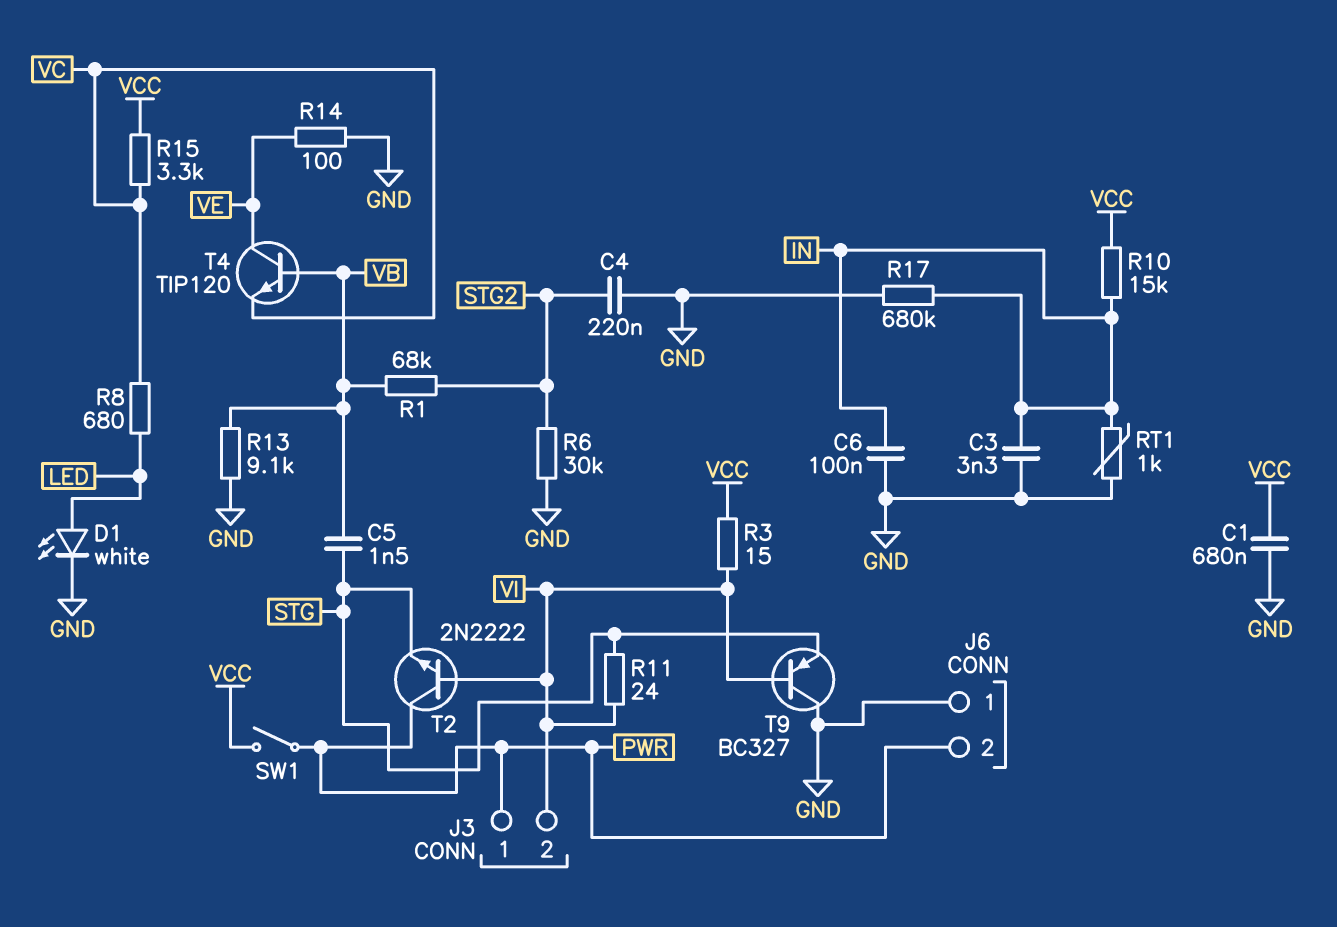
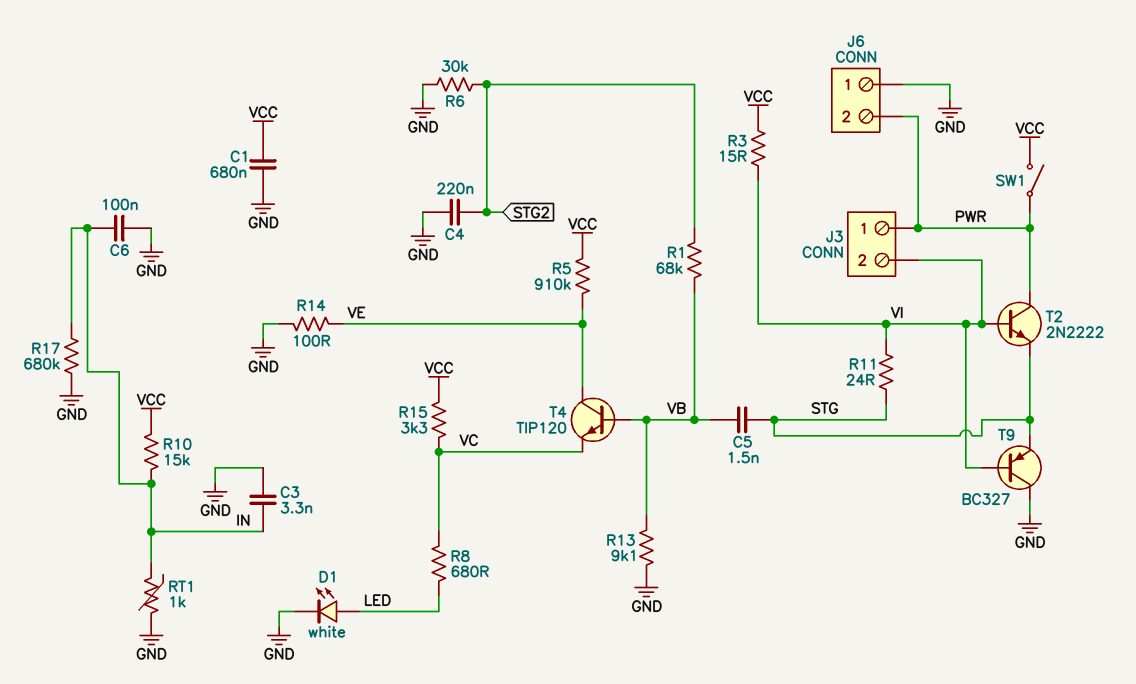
R5: none -> 910k (VCC, VE)

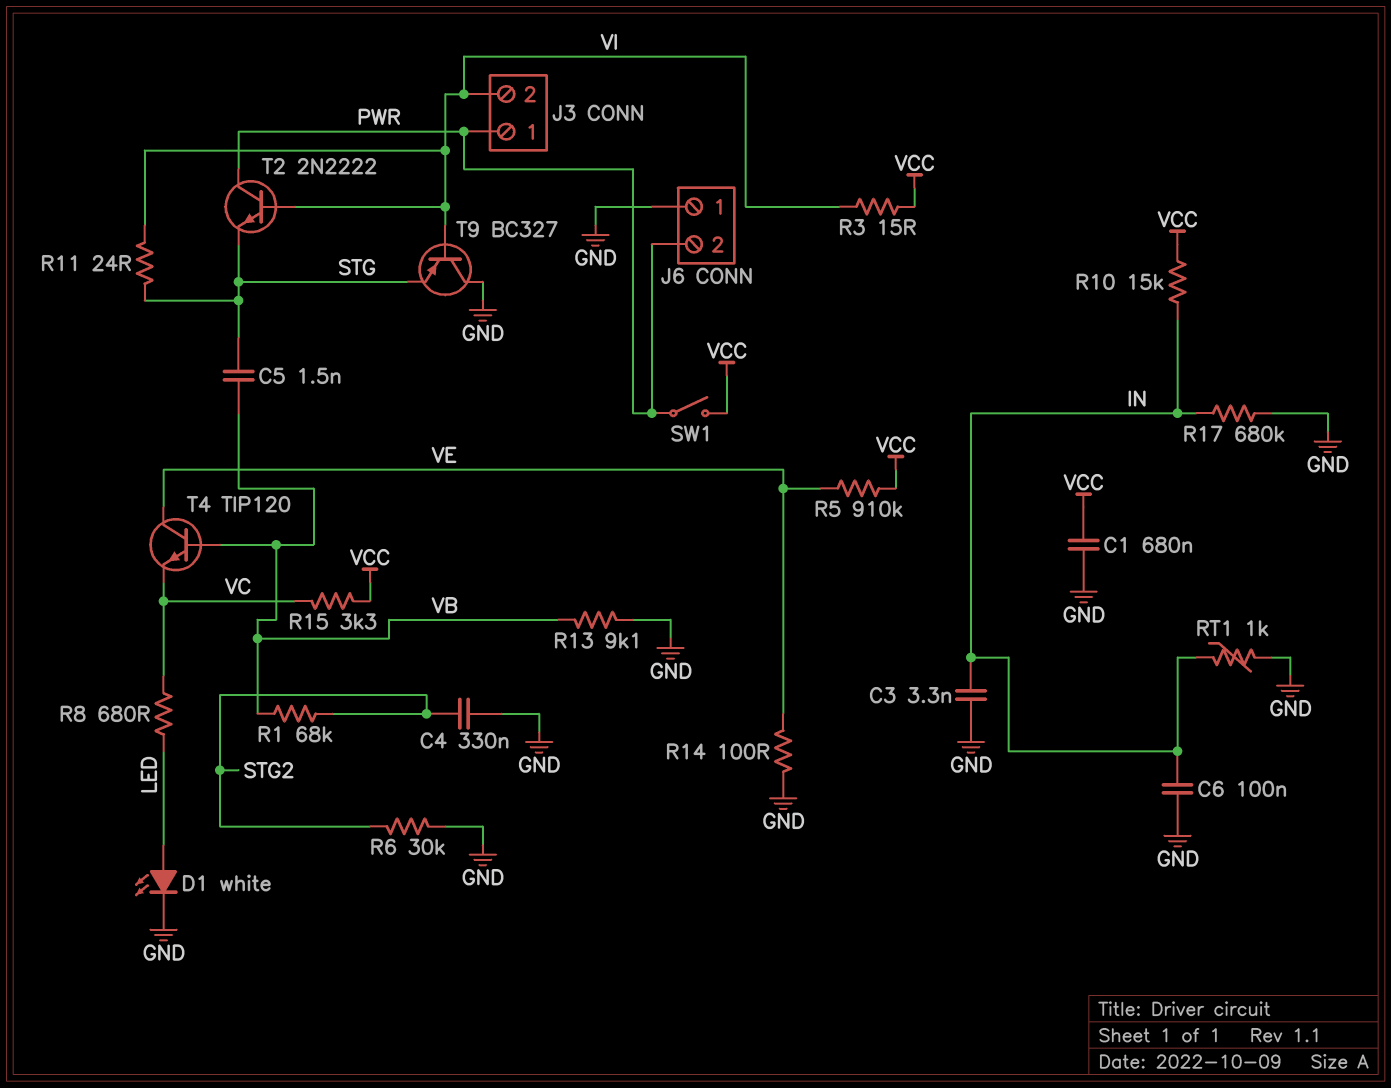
C4: 220nF (GND, STG2) -> 330nF (GND, STG2)

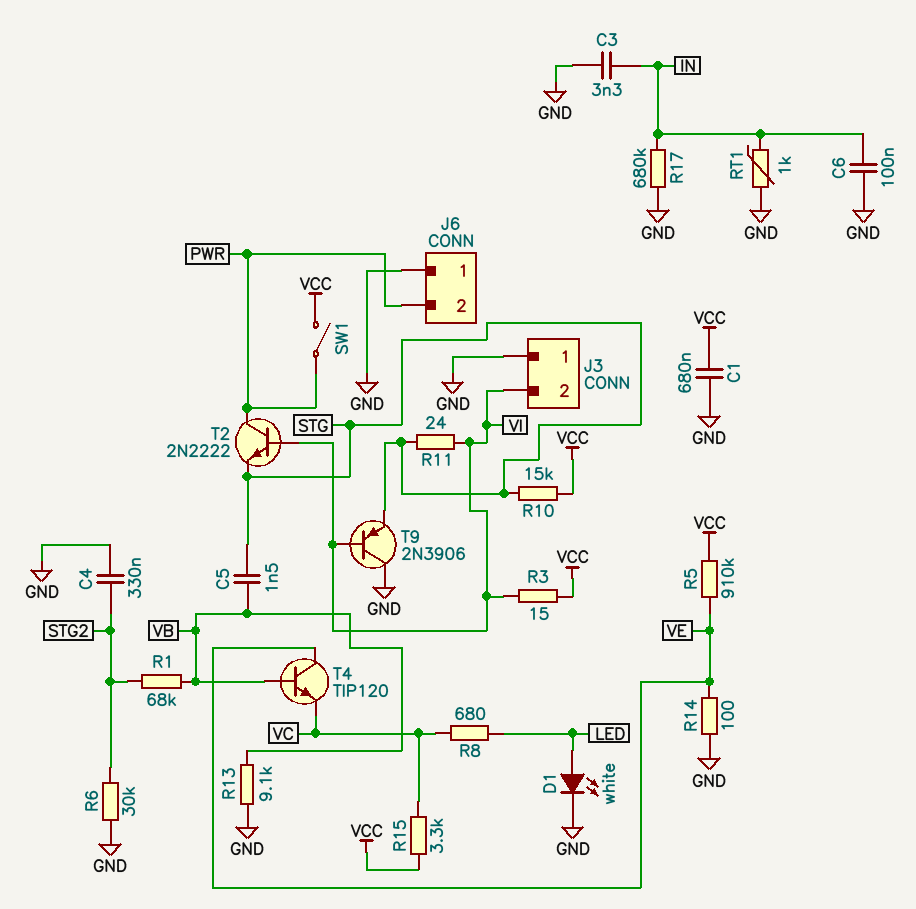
J3 pin 1: PWR -> GND
R10: 15k (IN, VCC) -> 15k (STG, VCC)
T9: PNP BC327 (B VI, C GND, E STG) -> PNP 2N3906 (B VI, C GND, E STG)

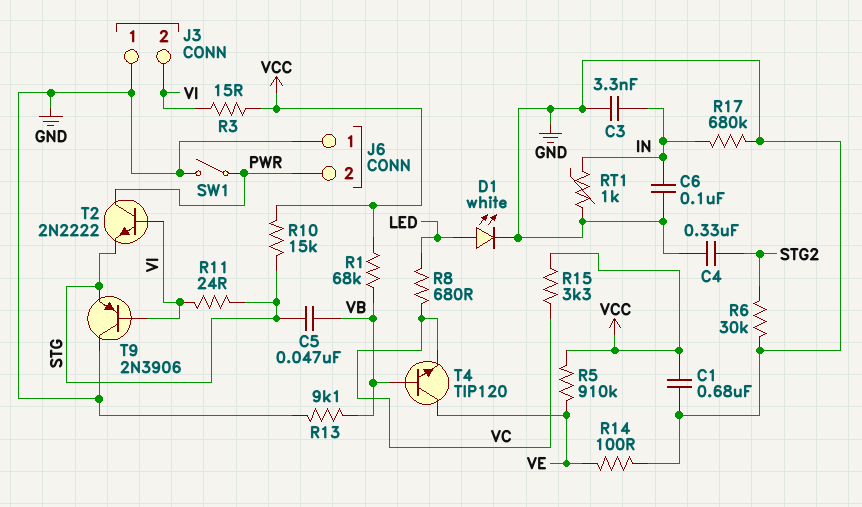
C5: 1.5nF (STG, VB) -> 47nF (STG, VB)
R1: 68k (STG2, VB) -> 68k (VB, VCC)
SW1: switch (PWR, VCC) -> switch (GND, PWR)

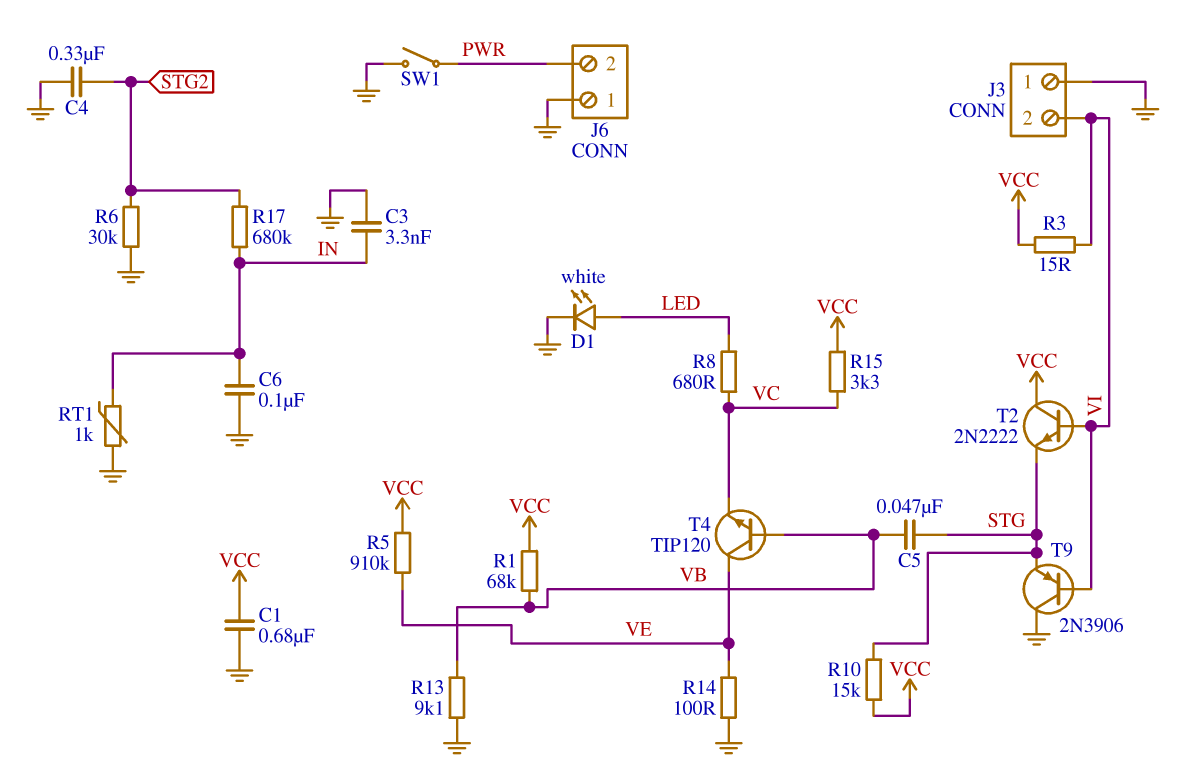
R11: 24 (STG, VI) -> none
R17: 680k (GND, IN) -> 680k (IN, STG2)
T2: NPN 2N2222 (B VI, C PWR, E STG) -> NPN 2N2222 (B VI, C VCC, E STG)

